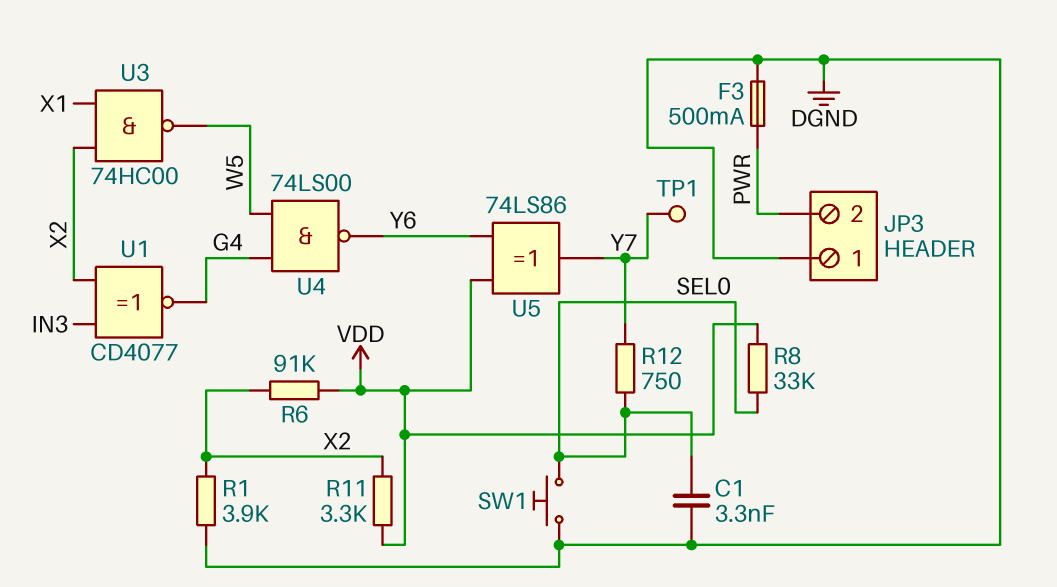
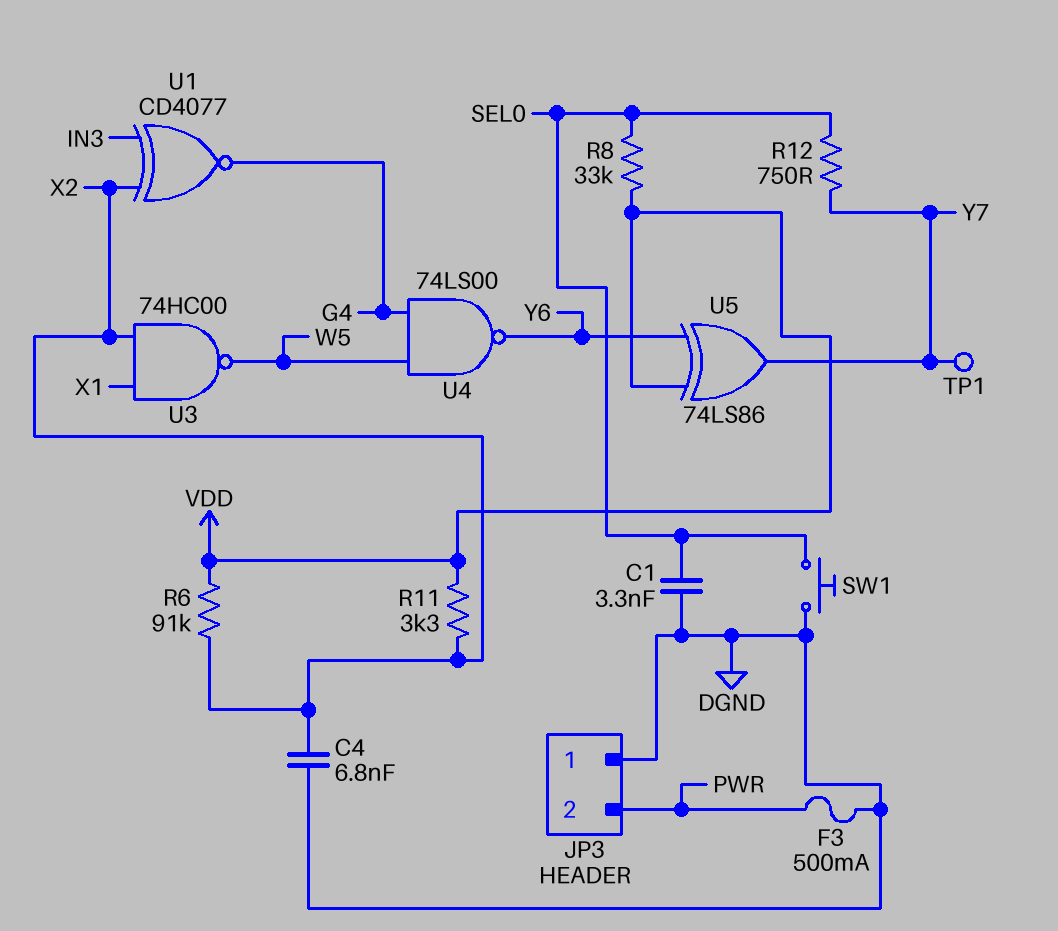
C4: none -> 6.8nF (DGND, X2)
R1: 3.9k (DGND, X2) -> none

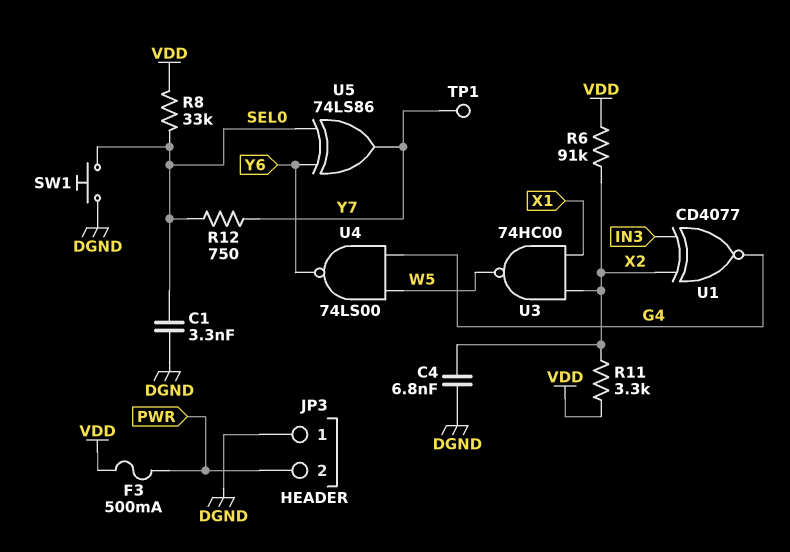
F3: 500mA (DGND, PWR) -> 500mA (PWR, VDD)
U5: XOR 74LS86 (in VDD, in Y6, out Y7) -> XOR 74LS86 (in SEL0, in Y6, out Y7)

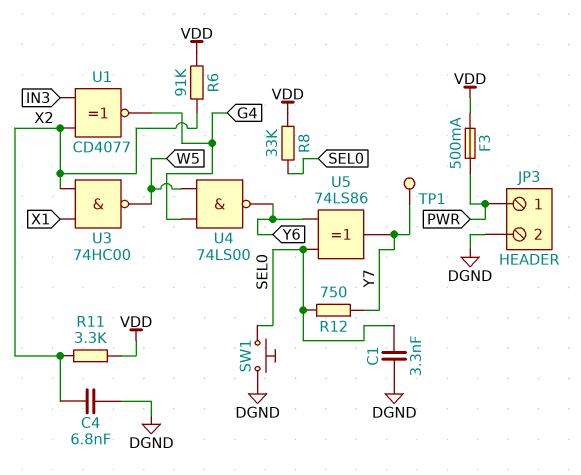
JP3 pin 1: DGND -> PWR
JP3 pin 2: PWR -> DGND

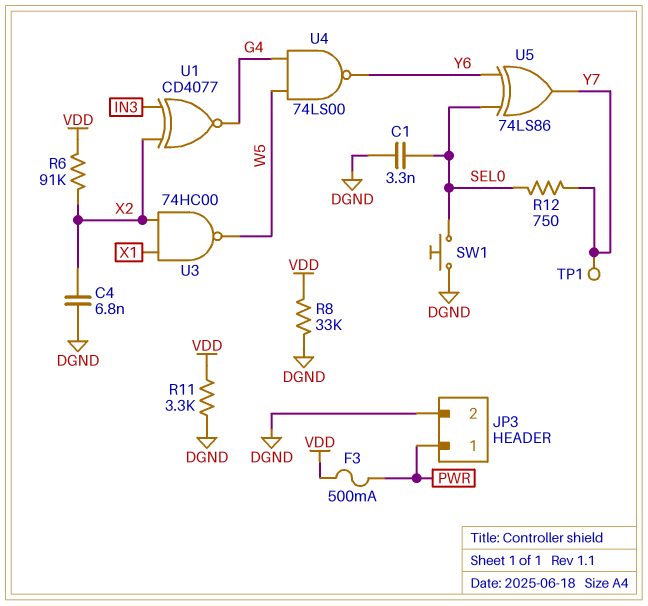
R8: 33k (SEL0, VDD) -> 33k (DGND, VDD)
R11: 3.3k (VDD, X2) -> 3.3k (DGND, VDD)

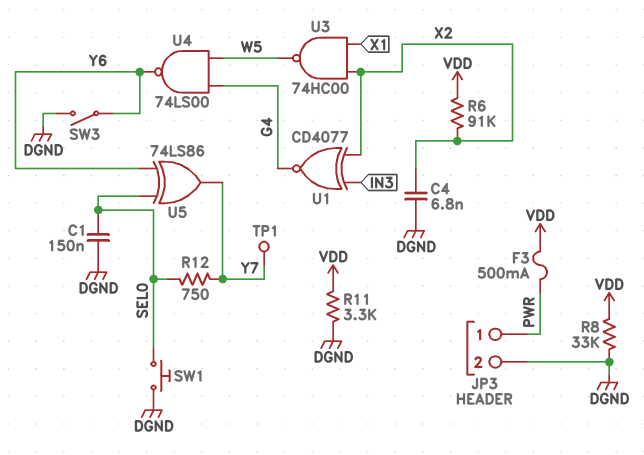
C1: 3.3nF (DGND, SEL0) -> 150nF (DGND, SEL0)
SW3: none -> switch (DGND, Y6)

